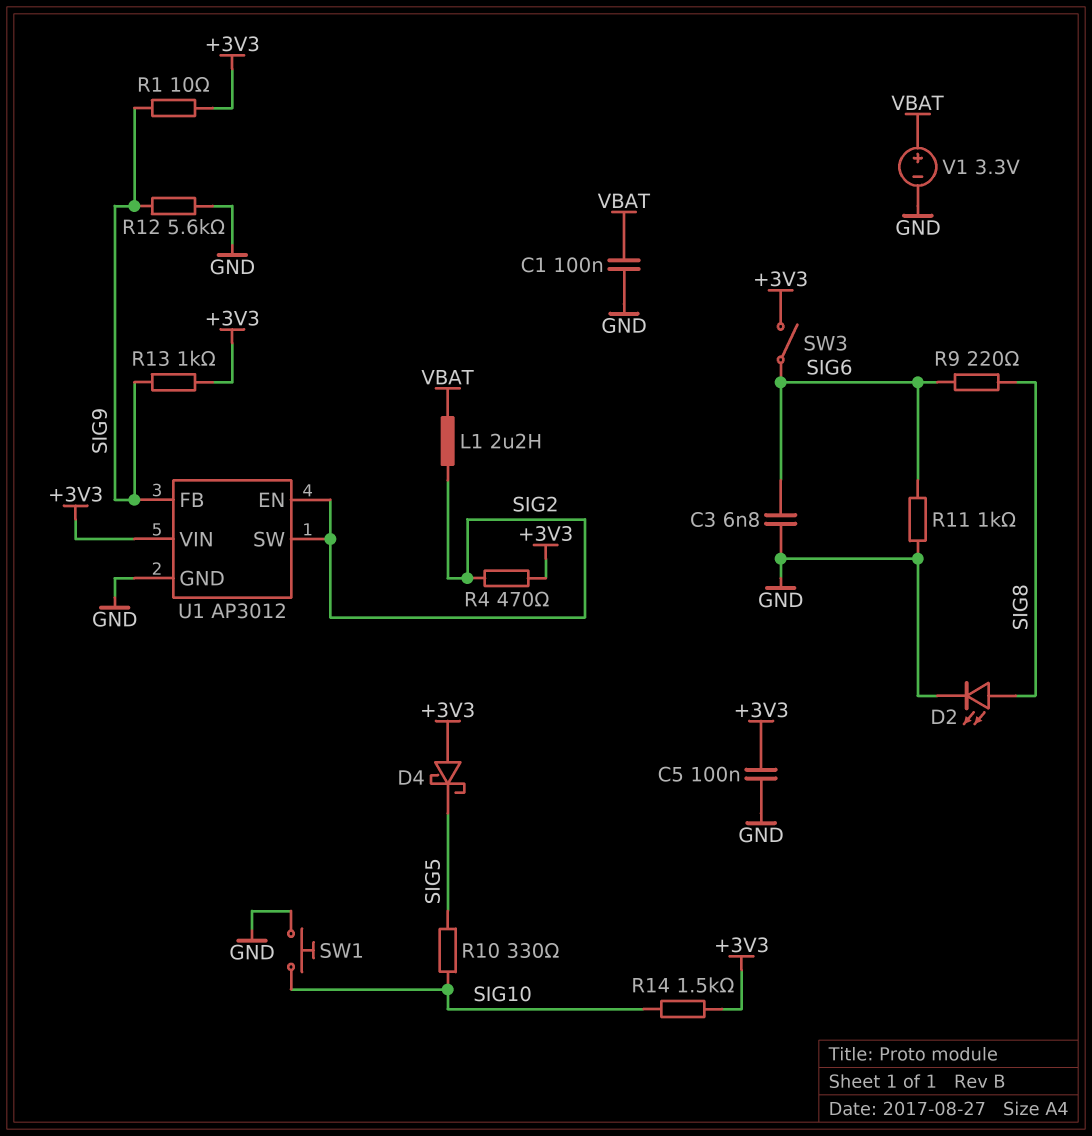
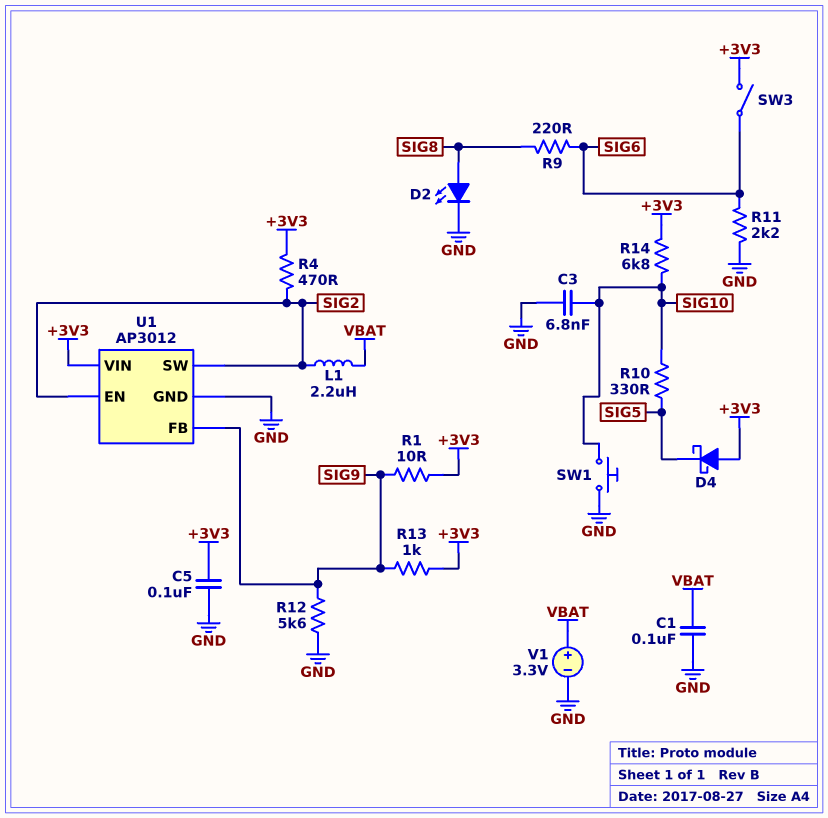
C3: 6.8nF (GND, SIG6) -> 6.8nF (GND, SIG10)
R11: 1k (GND, SIG6) -> 2.2k (GND, SIG6)
R14: 1.5k (+3V3, SIG10) -> 6.8k (+3V3, SIG10)

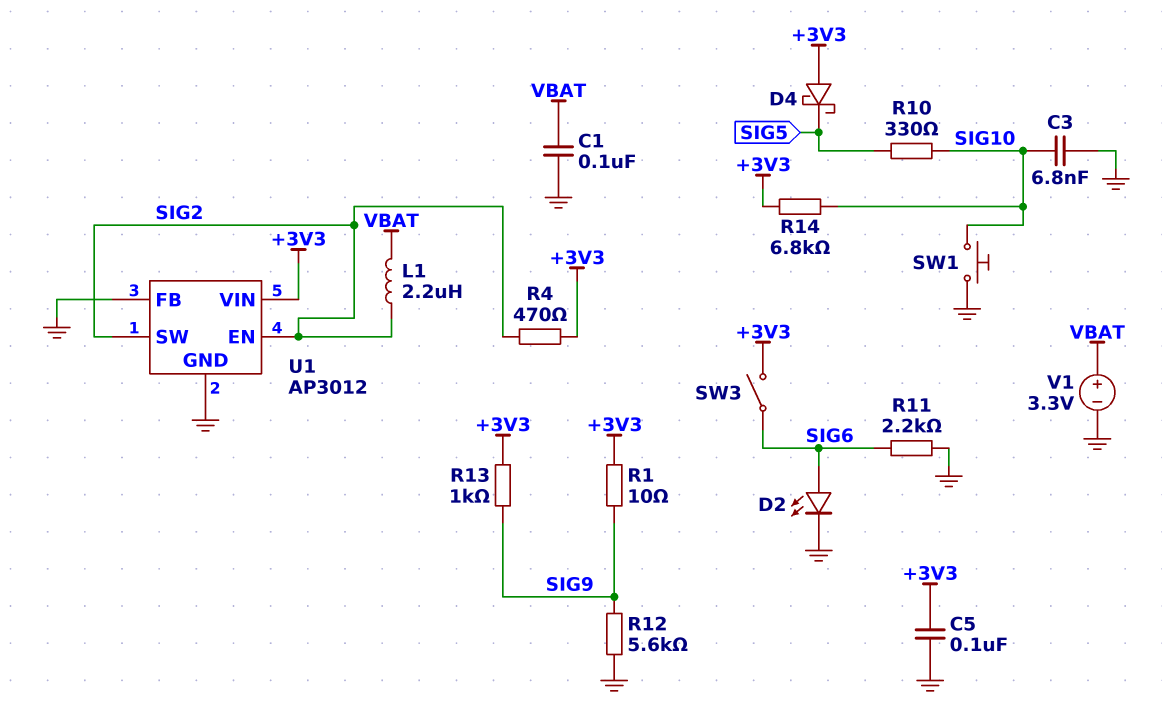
D2: LED (A SIG8, K GND) -> LED (A SIG6, K GND)
R9: 220 (SIG6, SIG8) -> none
U1 pin FB: SIG9 -> GND

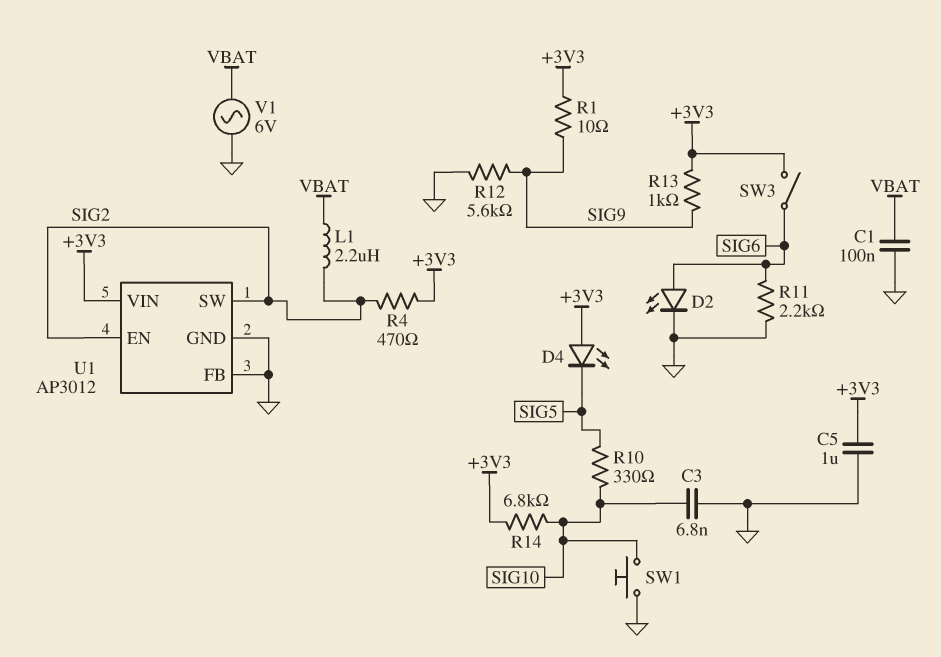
C5: 100nF (+3V3, GND) -> 1uF (+3V3, GND)
D4: schottky (A +3V3, K SIG5) -> LED (A +3V3, K SIG5)
V1: 3.3V (plus VBAT, minus GND) -> AC 6V (GND, VBAT)

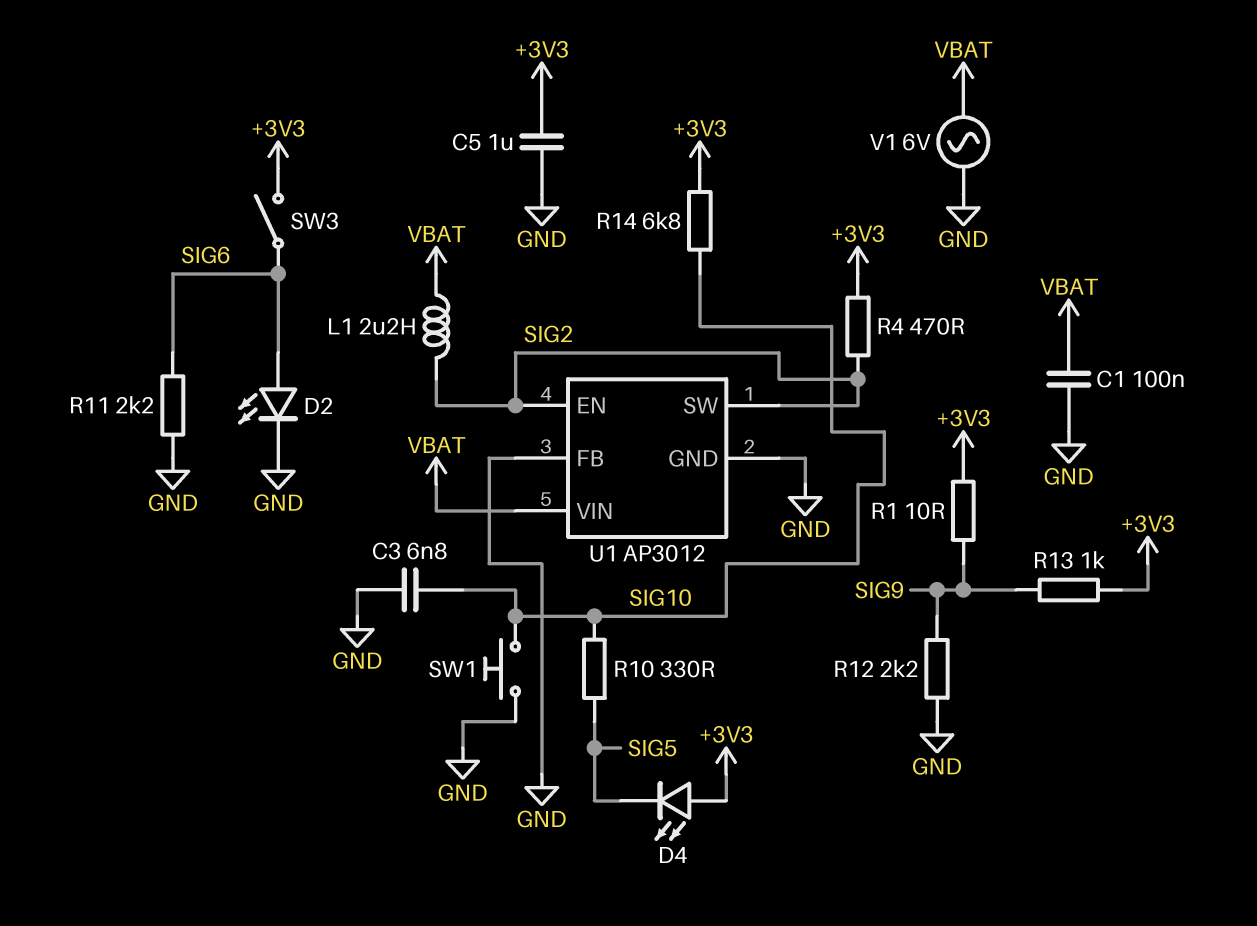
R12: 5.6k (GND, SIG9) -> 2.2k (GND, SIG9)
U1 pin VIN: +3V3 -> VBAT

